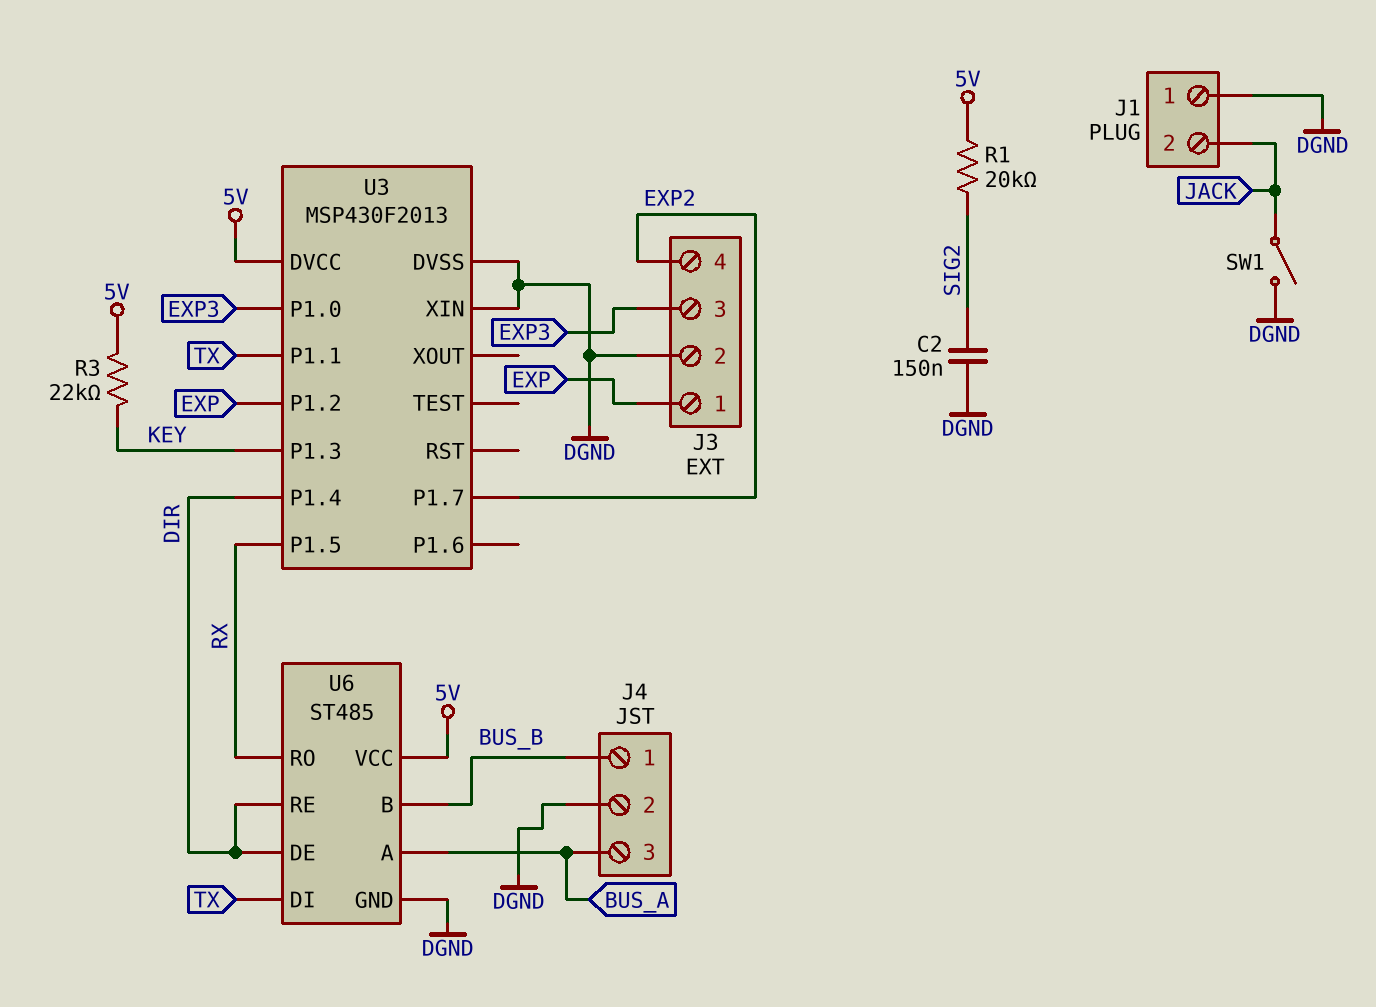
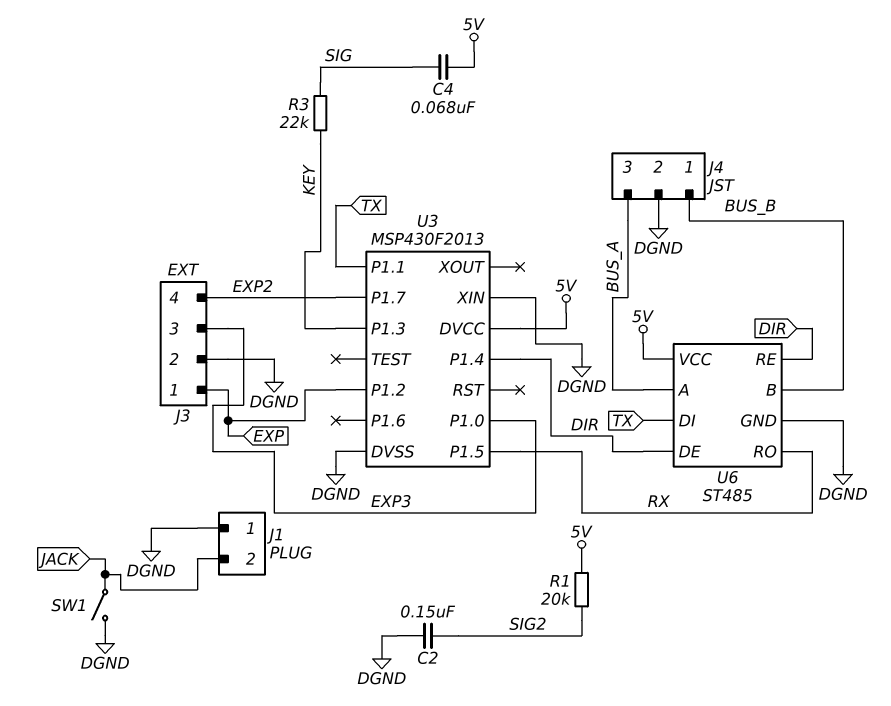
C4: none -> 68nF (5V, SIG)
R3: 22k (5V, KEY) -> 22k (KEY, SIG)

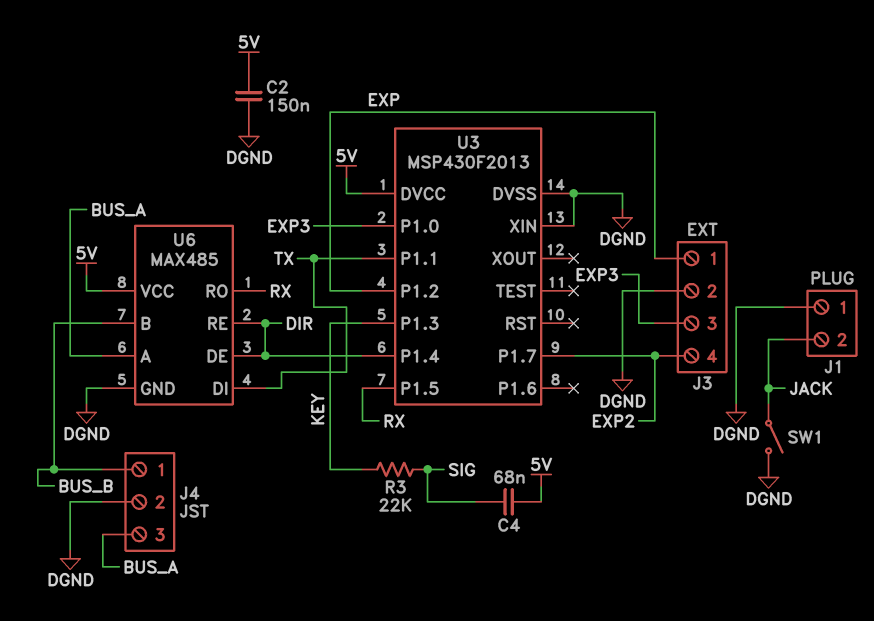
C2: 150nF (DGND, SIG2) -> 150nF (5V, DGND)
R1: 20k (5V, SIG2) -> none
U6: ST485 -> MAX485

